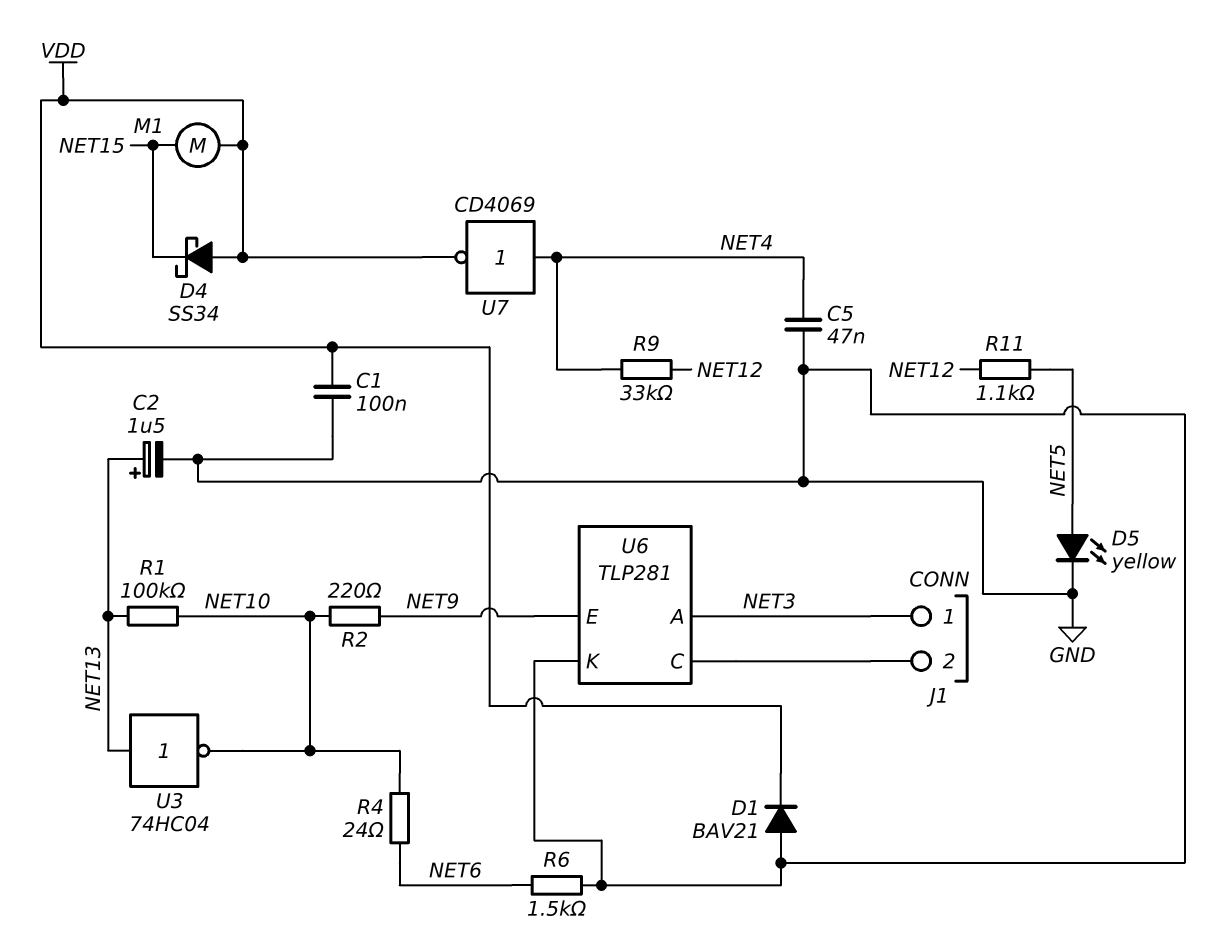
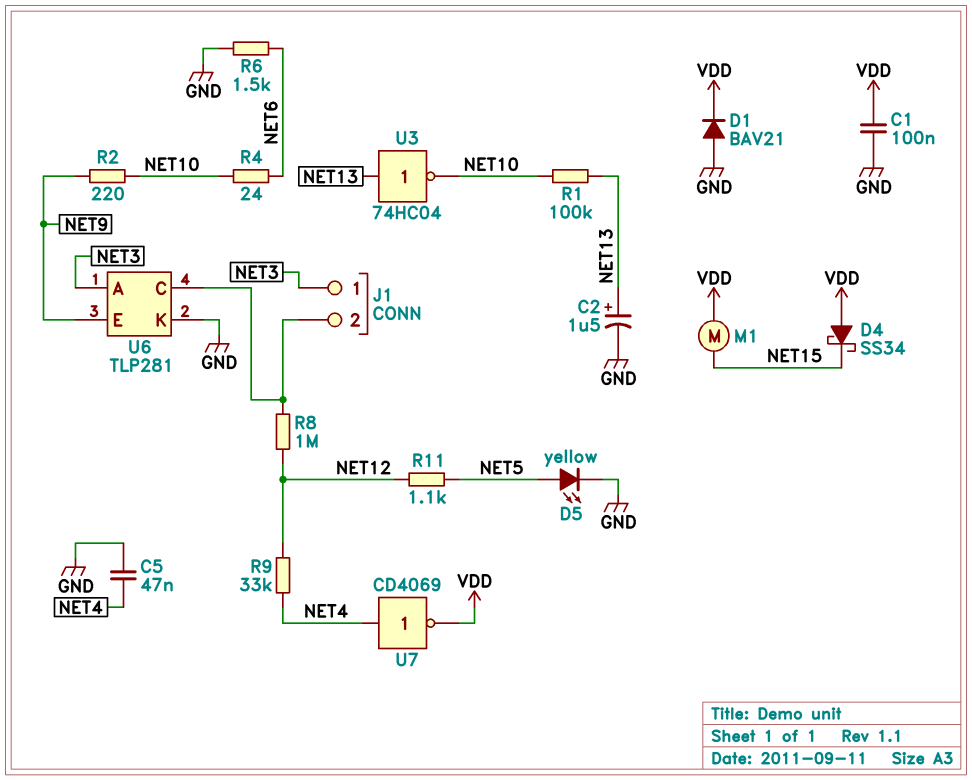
R8: none -> 1M (J1/2, NET12)

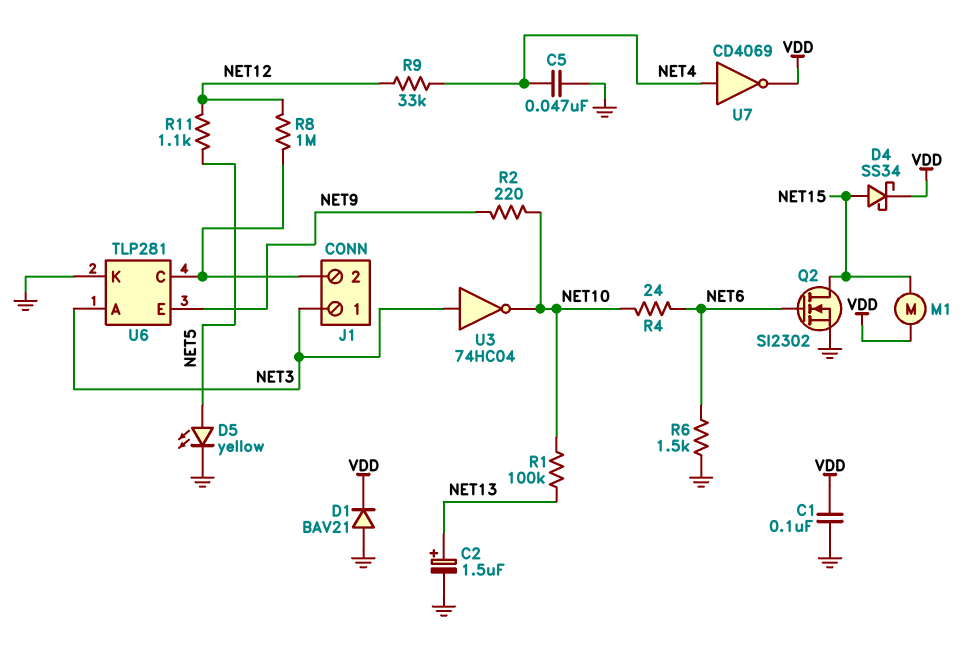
D4: schottky SS34 (A VDD, K NET15) -> schottky SS34 (A NET15, K VDD)
Q2: none -> NMOS SI2302 (G NET6, D NET15, S GND)
U3: NOT 74HC04 (in NET13, out NET10) -> NOT 74HC04 (in NET3, out NET10)

